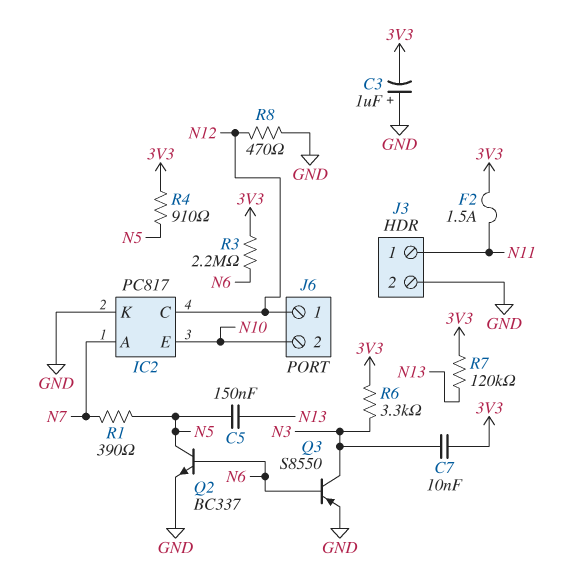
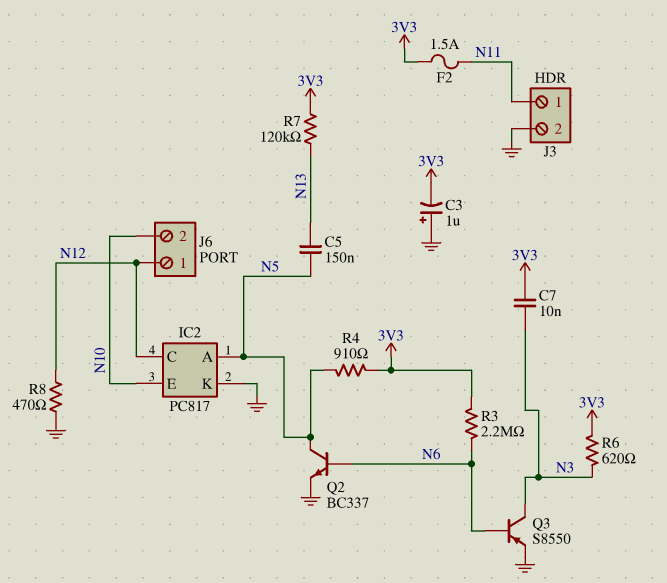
IC2 pin A: N7 -> N5
R1: 390 (N5, N7) -> none
R6: 3.3k (3V3, N3) -> 620 (3V3, N3)

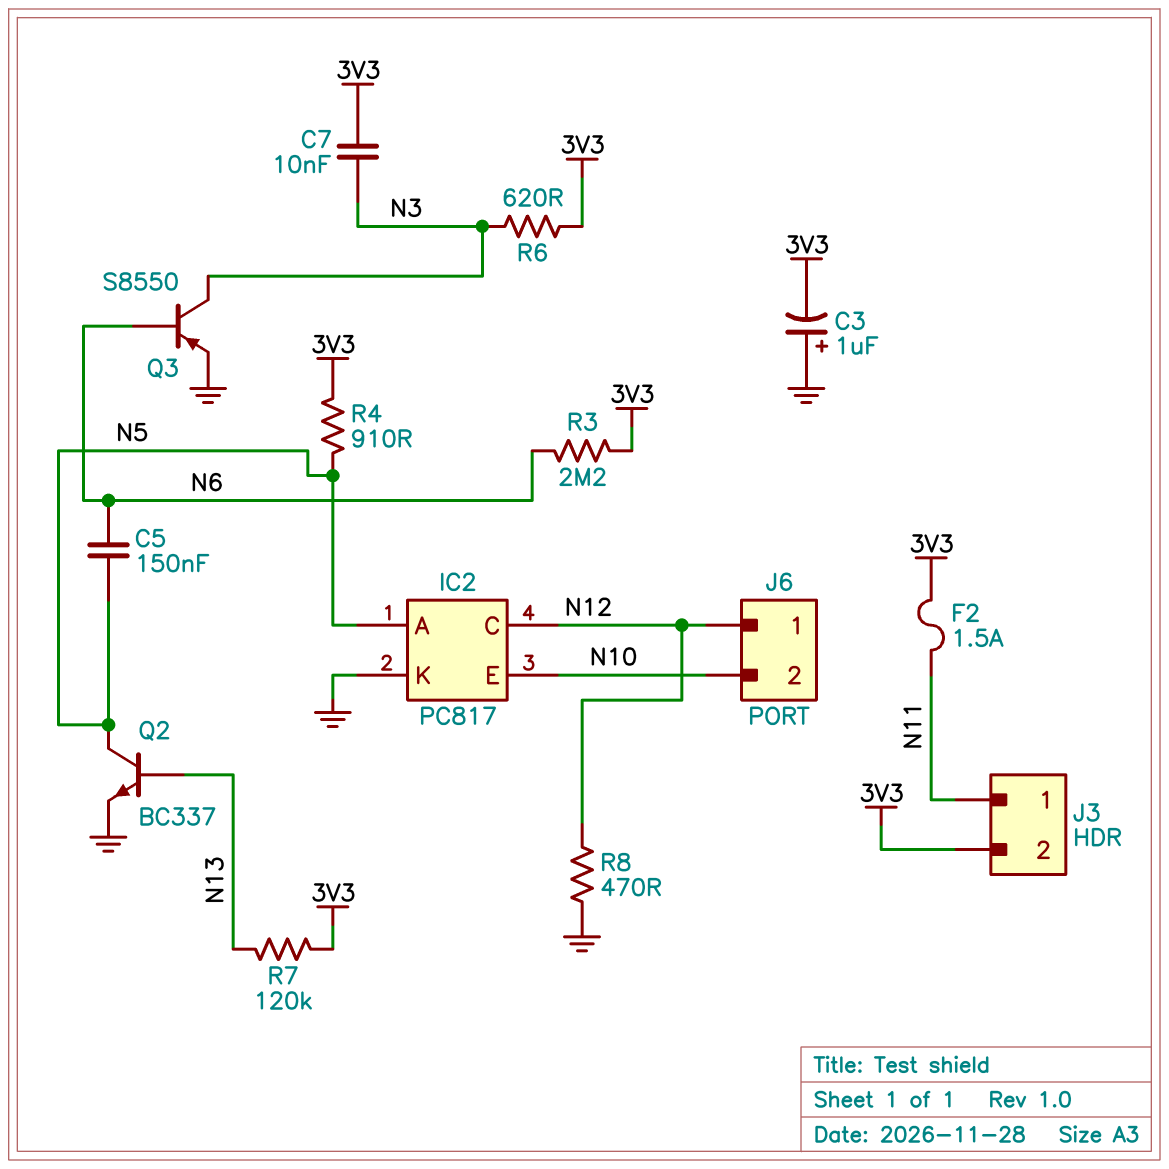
C5: 150nF (N5, N13) -> 150nF (N5, N6)
J3 pin 2: GND -> 3V3
Q2: NPN BC337 (B N6, C N5, E GND) -> NPN BC337 (B N13, C N5, E GND)

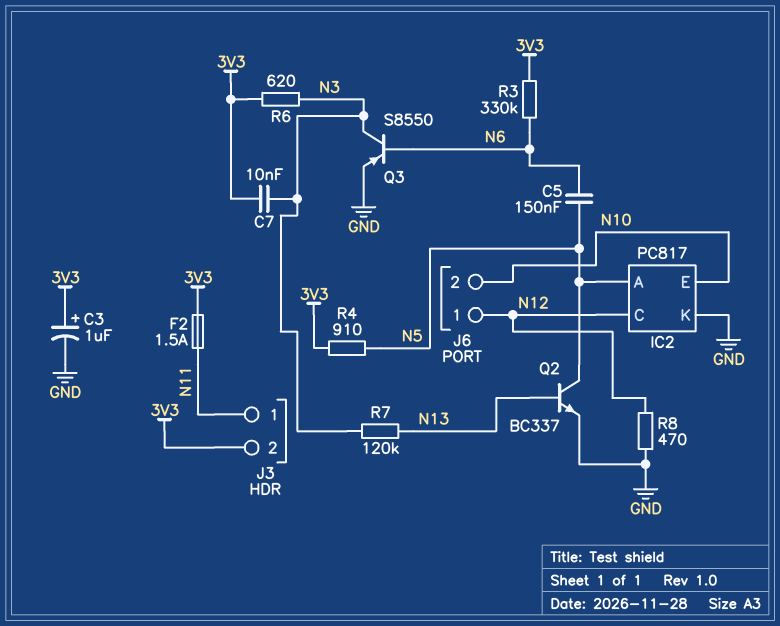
C3: 1uF (plus GND, minus 3V3) -> 1uF (plus 3V3, minus GND)
R3: 2.2M (3V3, N6) -> 330k (3V3, N6)
R7: 120k (3V3, N13) -> 120k (N3, N13)

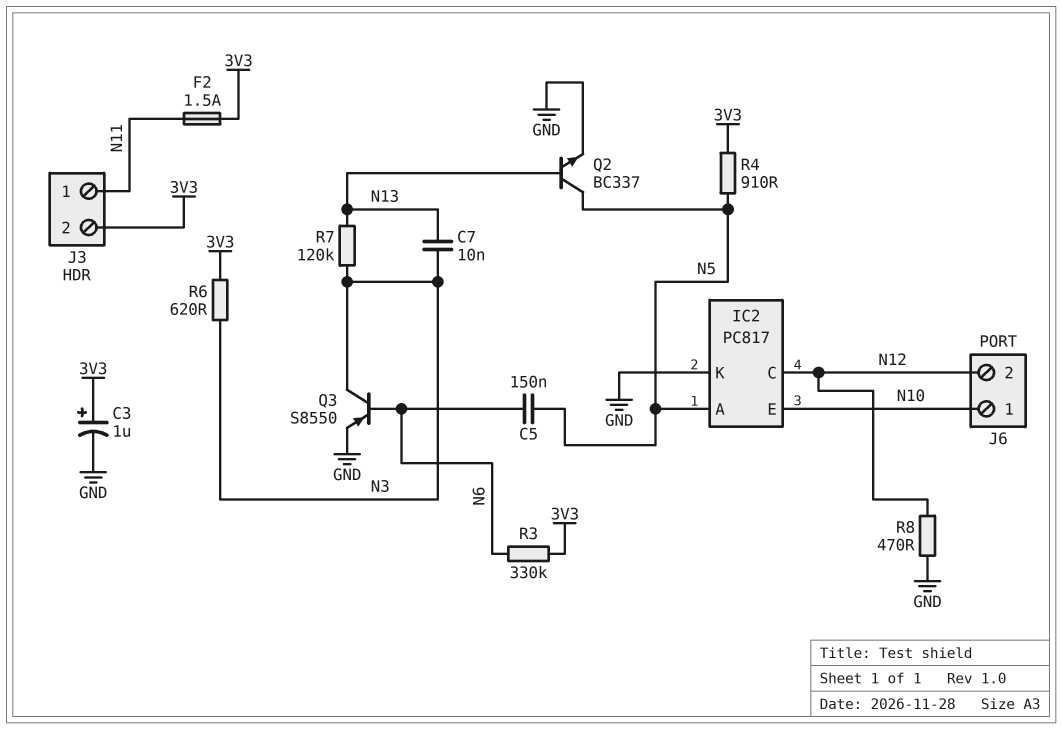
C7: 10nF (3V3, N3) -> 10nF (N3, N13)
J6 pin 1: N12 -> N10
J6 pin 2: N10 -> N12

